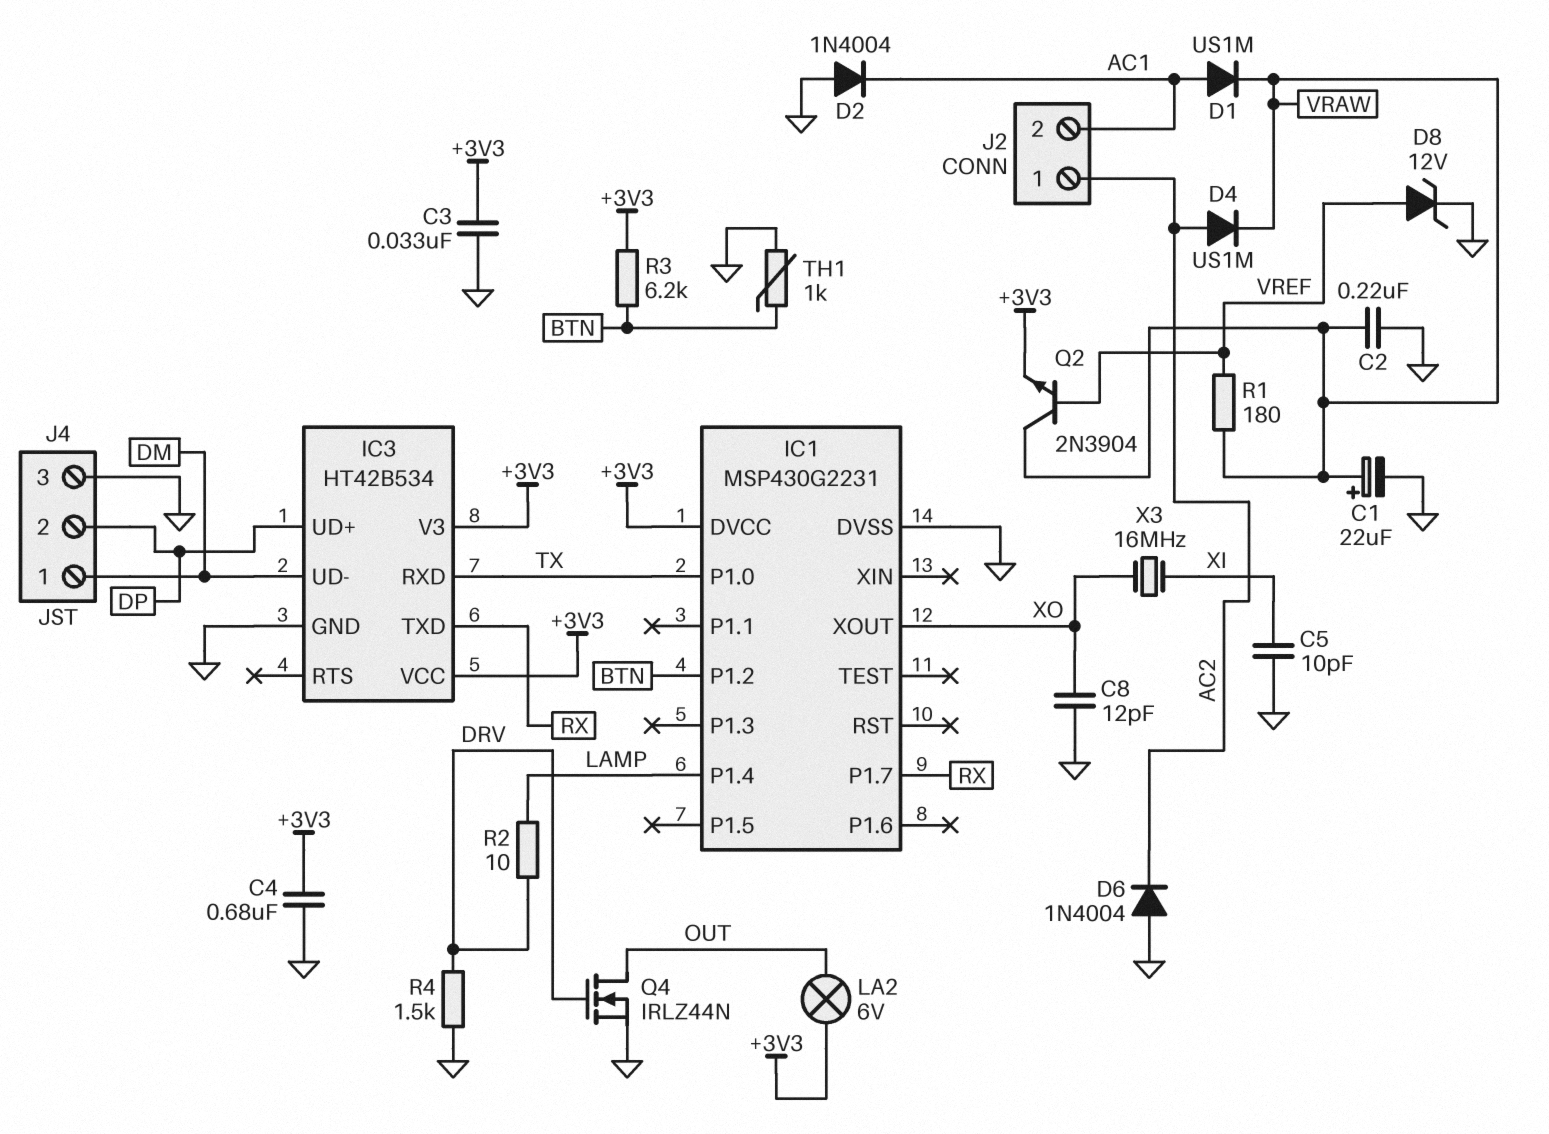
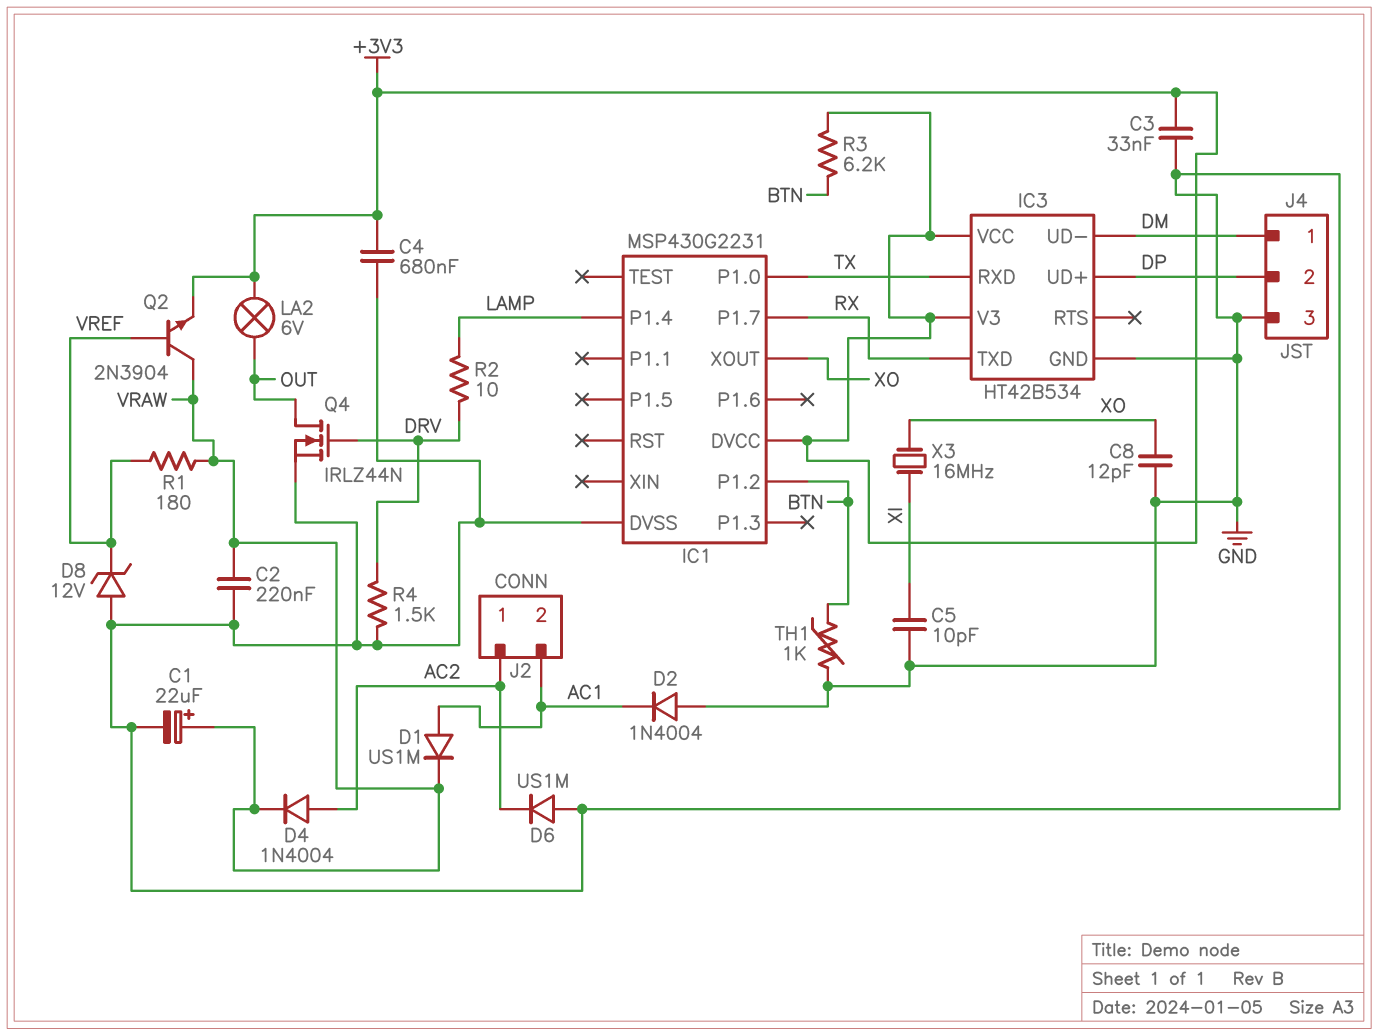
D4: diode US1M (A AC2, K VRAW) -> diode 1N4004 (A AC2, K VRAW)
D6: diode 1N4004 (A GND, K AC2) -> diode US1M (A GND, K AC2)
D8: zener 12V (A VREF, K GND) -> zener 12V (A GND, K VREF)

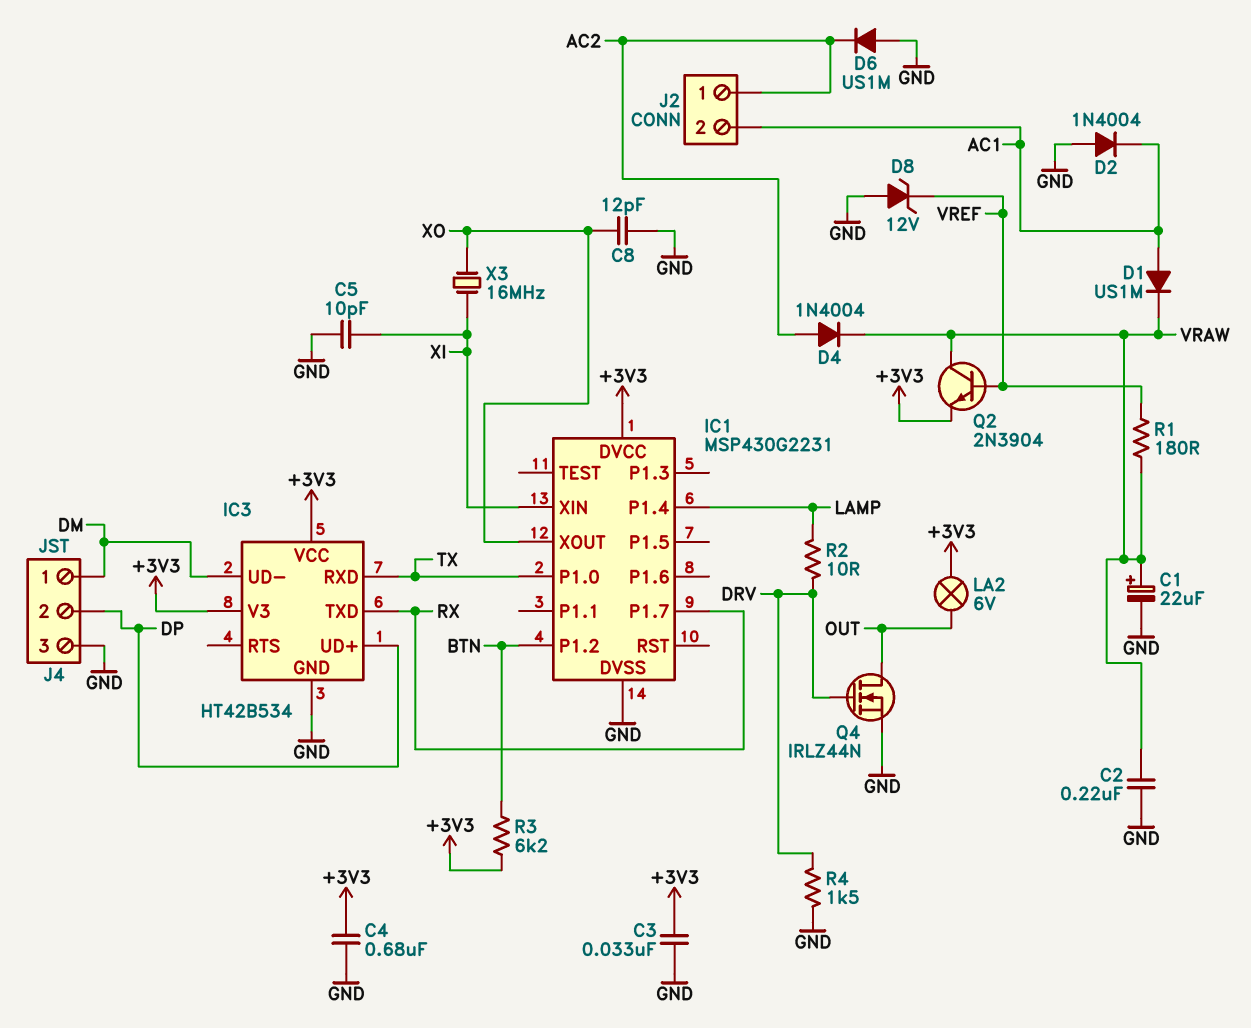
IC1 pin XIN: none -> XI
TH1: 1k (BTN, GND) -> none

